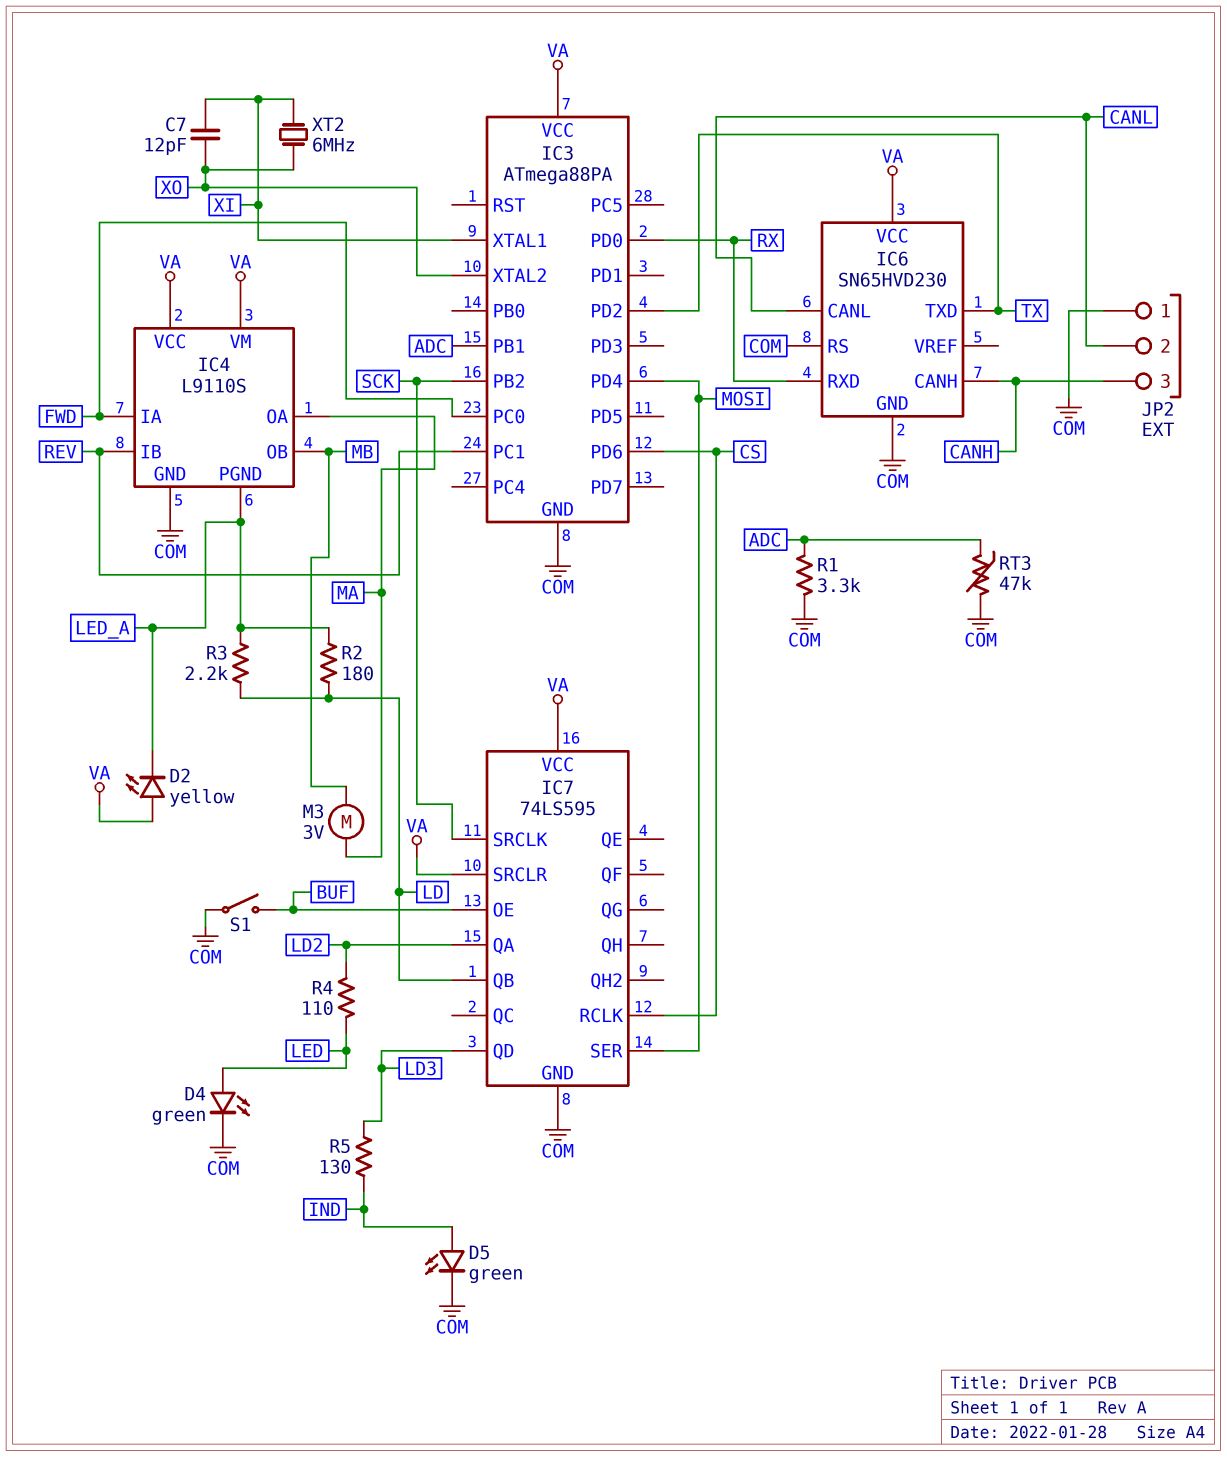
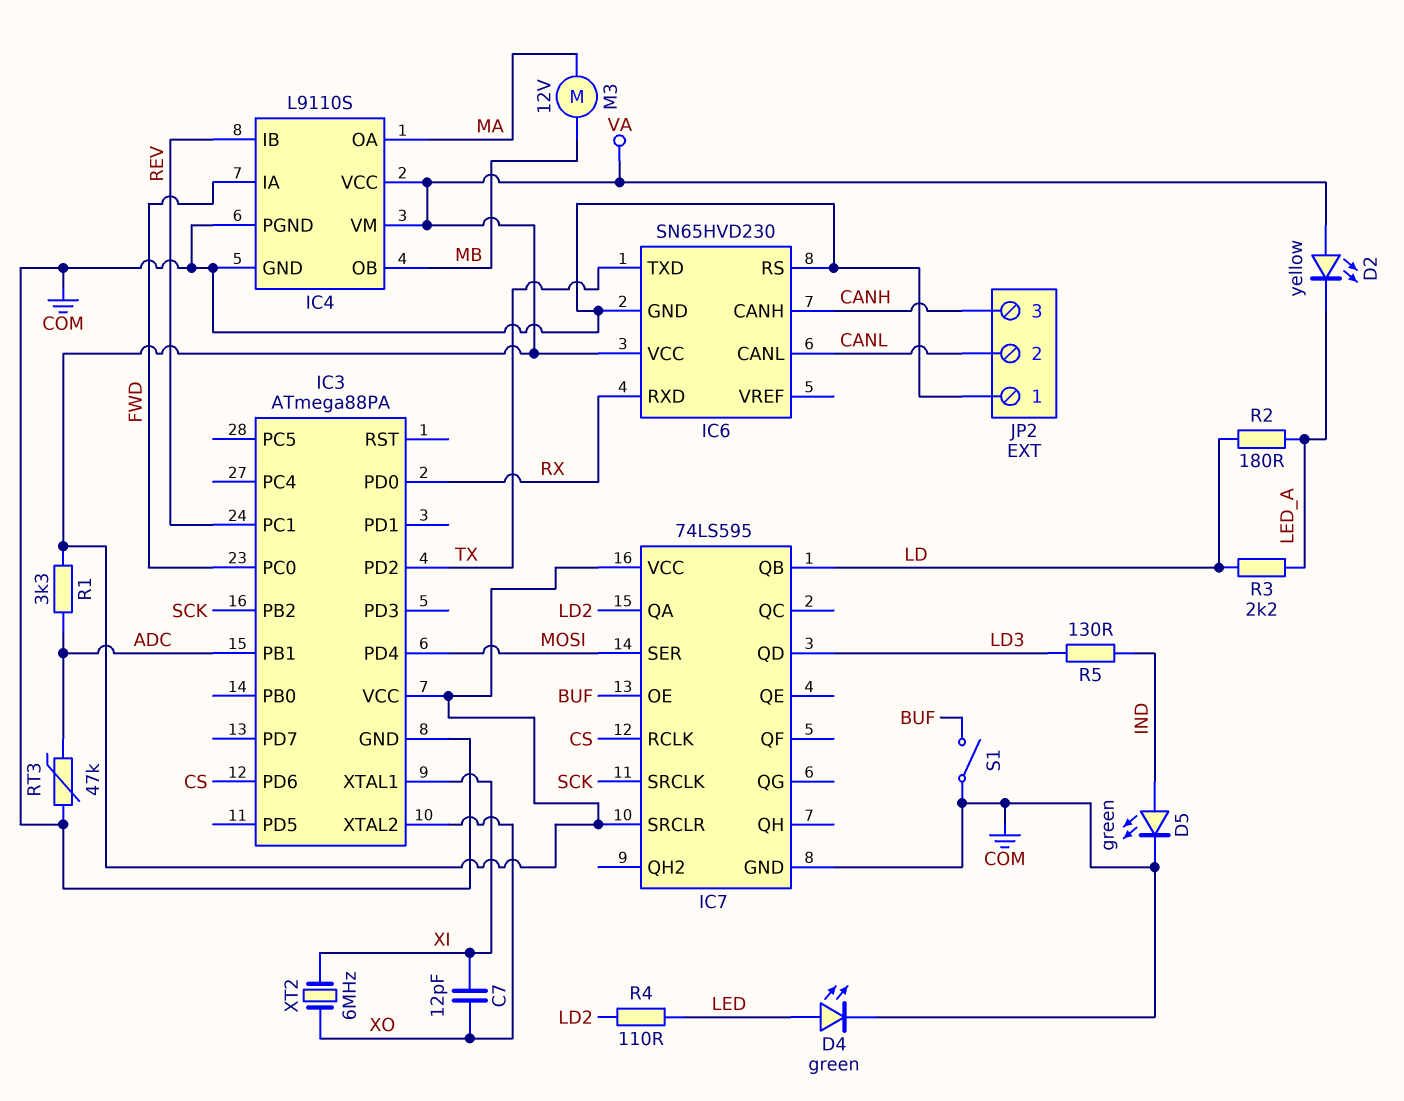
IC4 pin PGND: LED_A -> COM
M3: motor 3V (MA, MB) -> motor 12V (MA, MB)
R1: 3.3k (ADC, COM) -> 3.3k (ADC, VA)

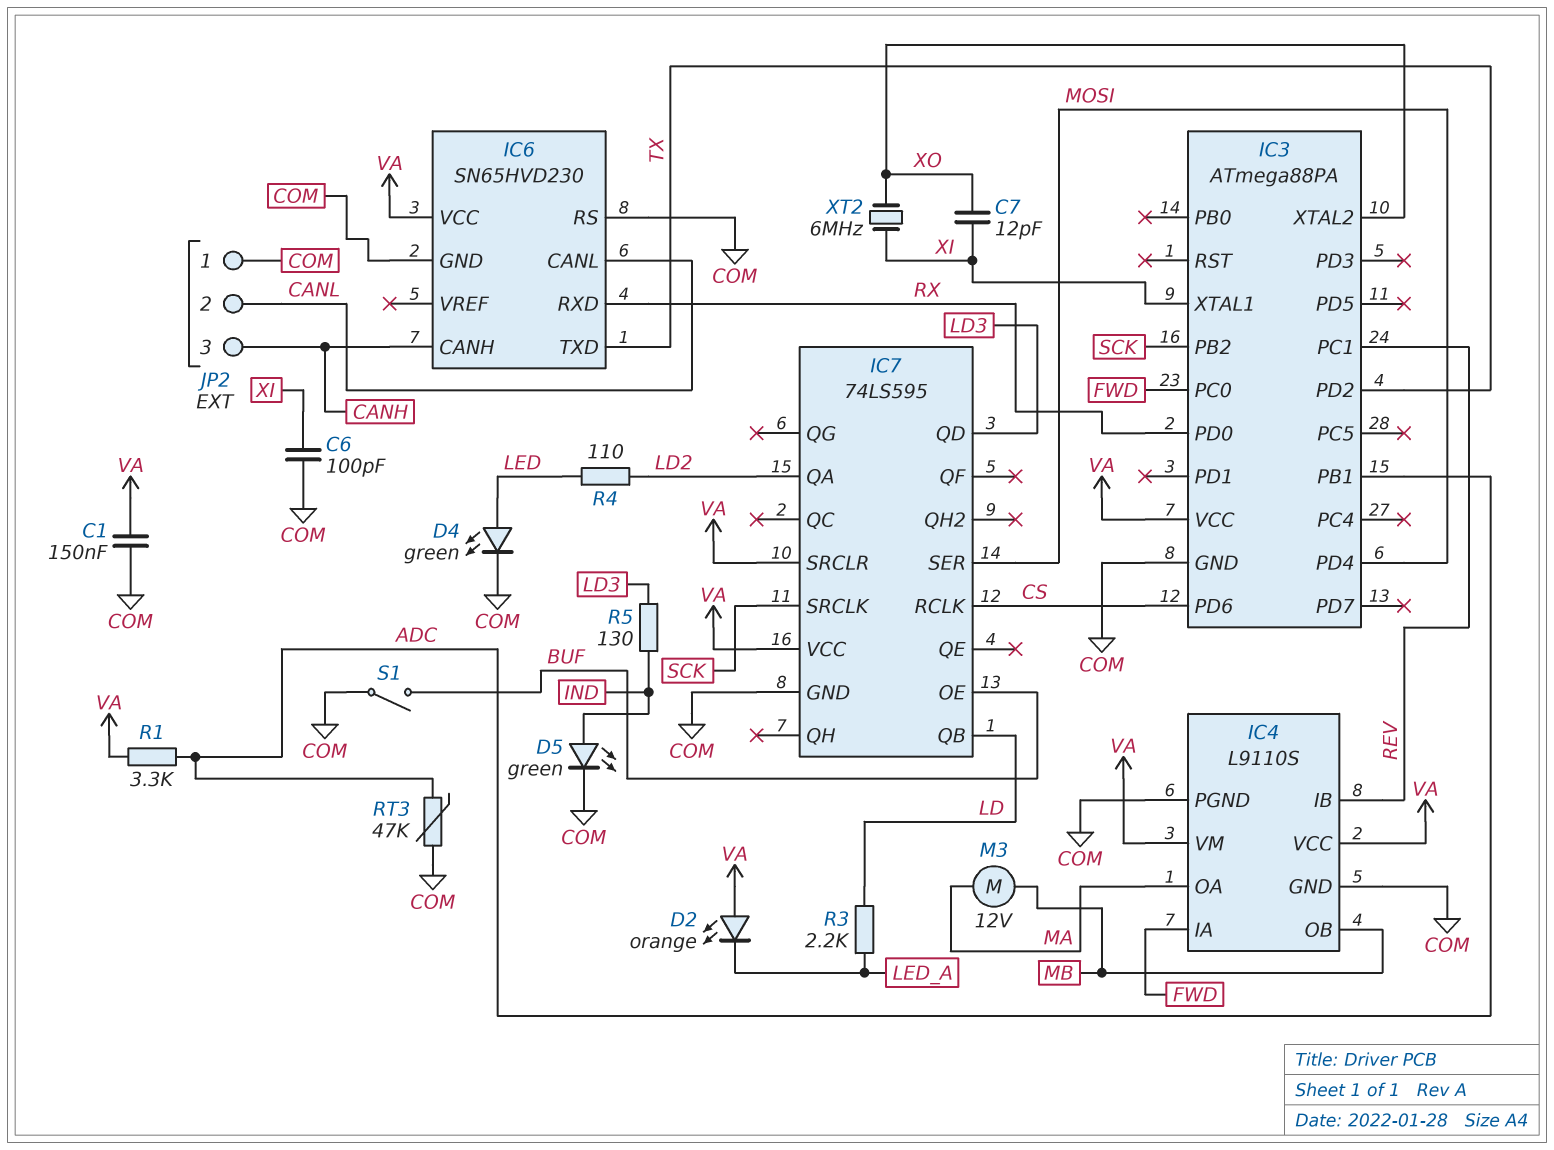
C1: none -> 150nF (COM, VA)
C6: none -> 100pF (COM, XI)
D2: LED yellow (A VA, K LED_A) -> LED orange (A VA, K LED_A)
R2: 180 (LD, LED_A) -> none

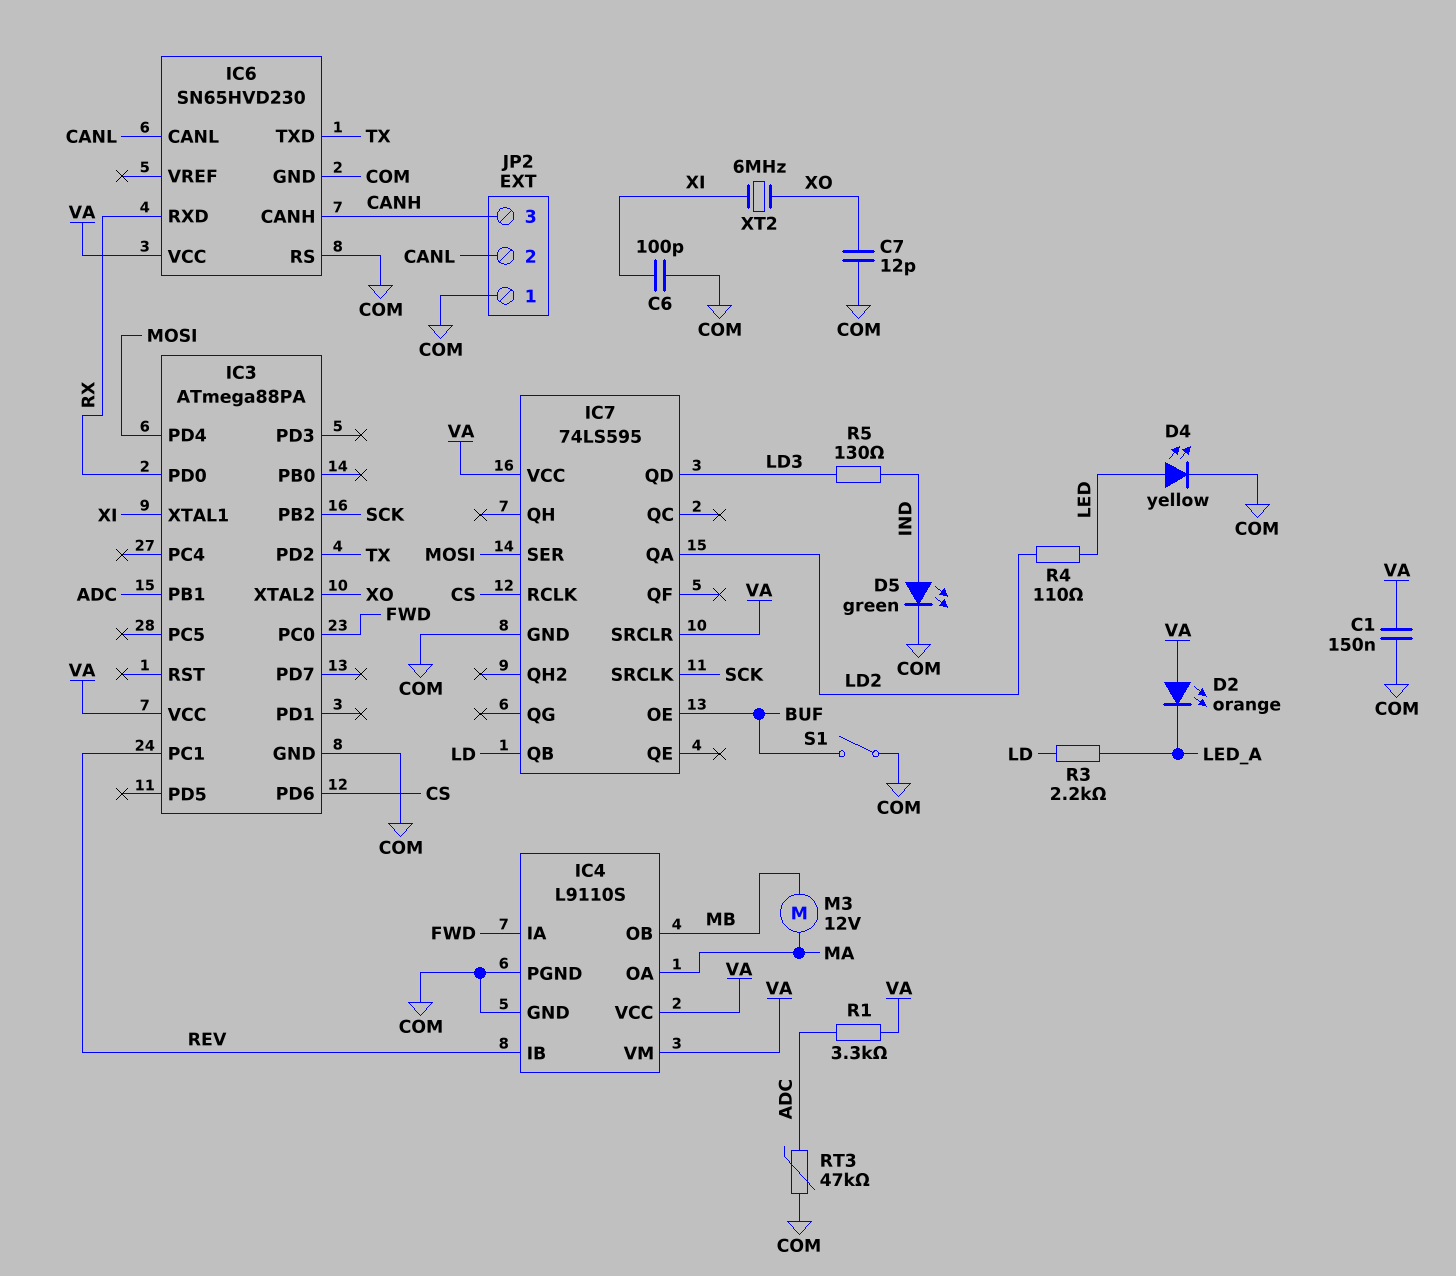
C7: 12pF (XI, XO) -> 12pF (COM, XO)
D4: LED green (A LED, K COM) -> LED yellow (A LED, K COM)

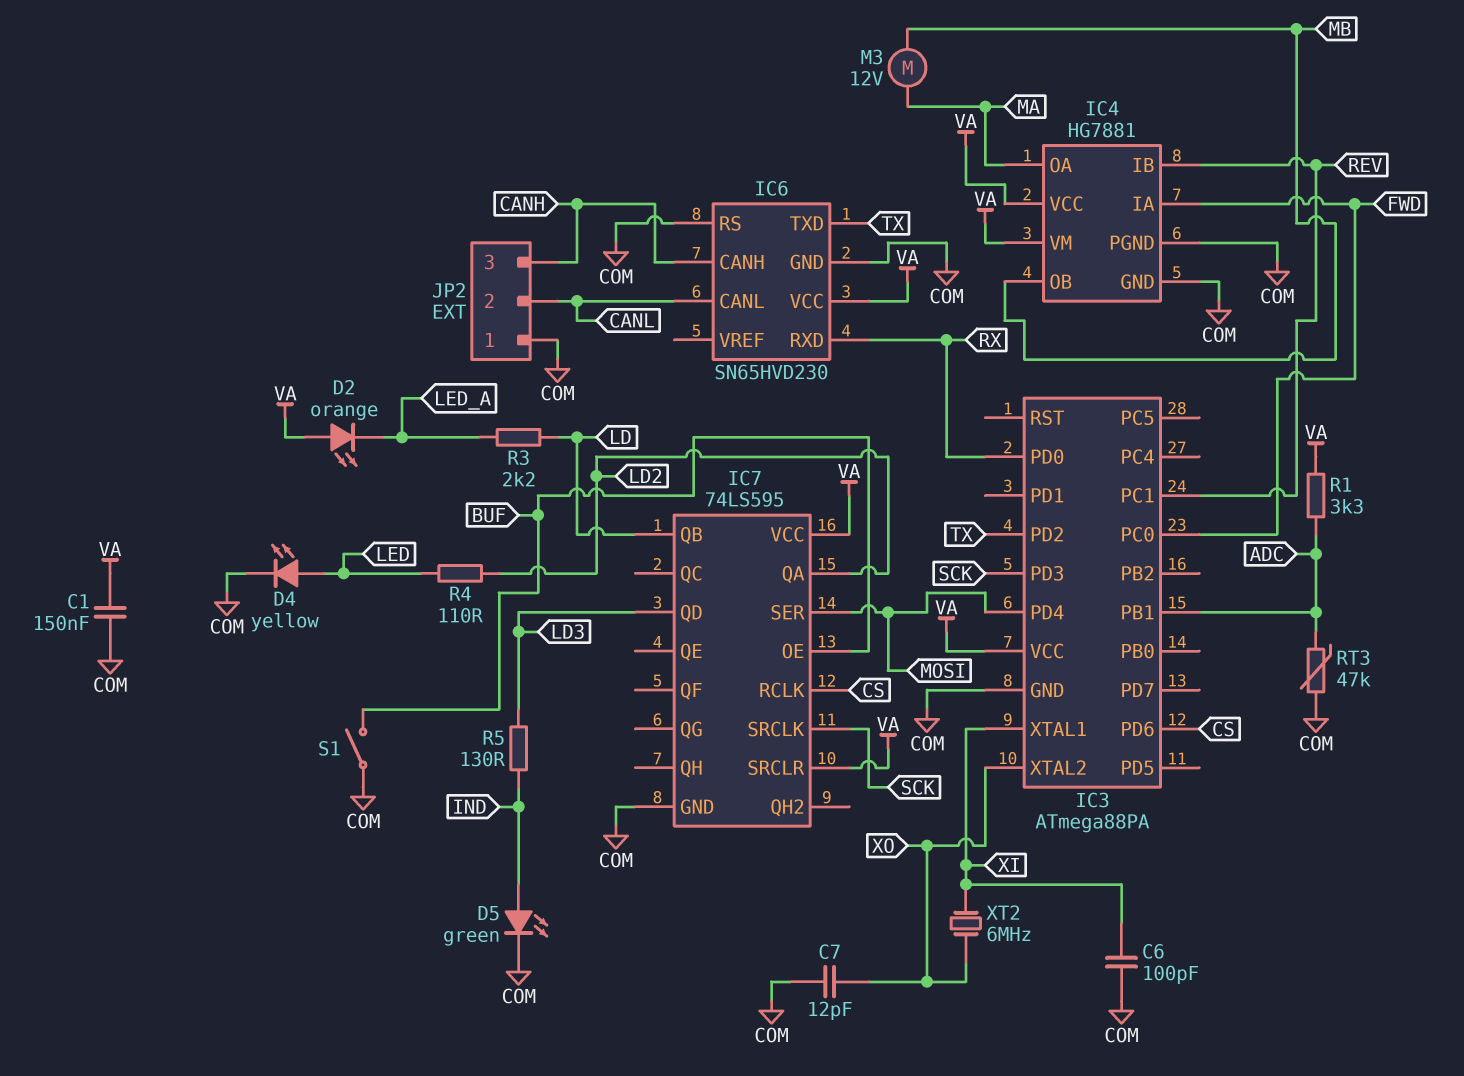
IC3 pin PB2: SCK -> none
IC3 pin PD3: none -> SCK
IC4: L9110S -> HG7881

